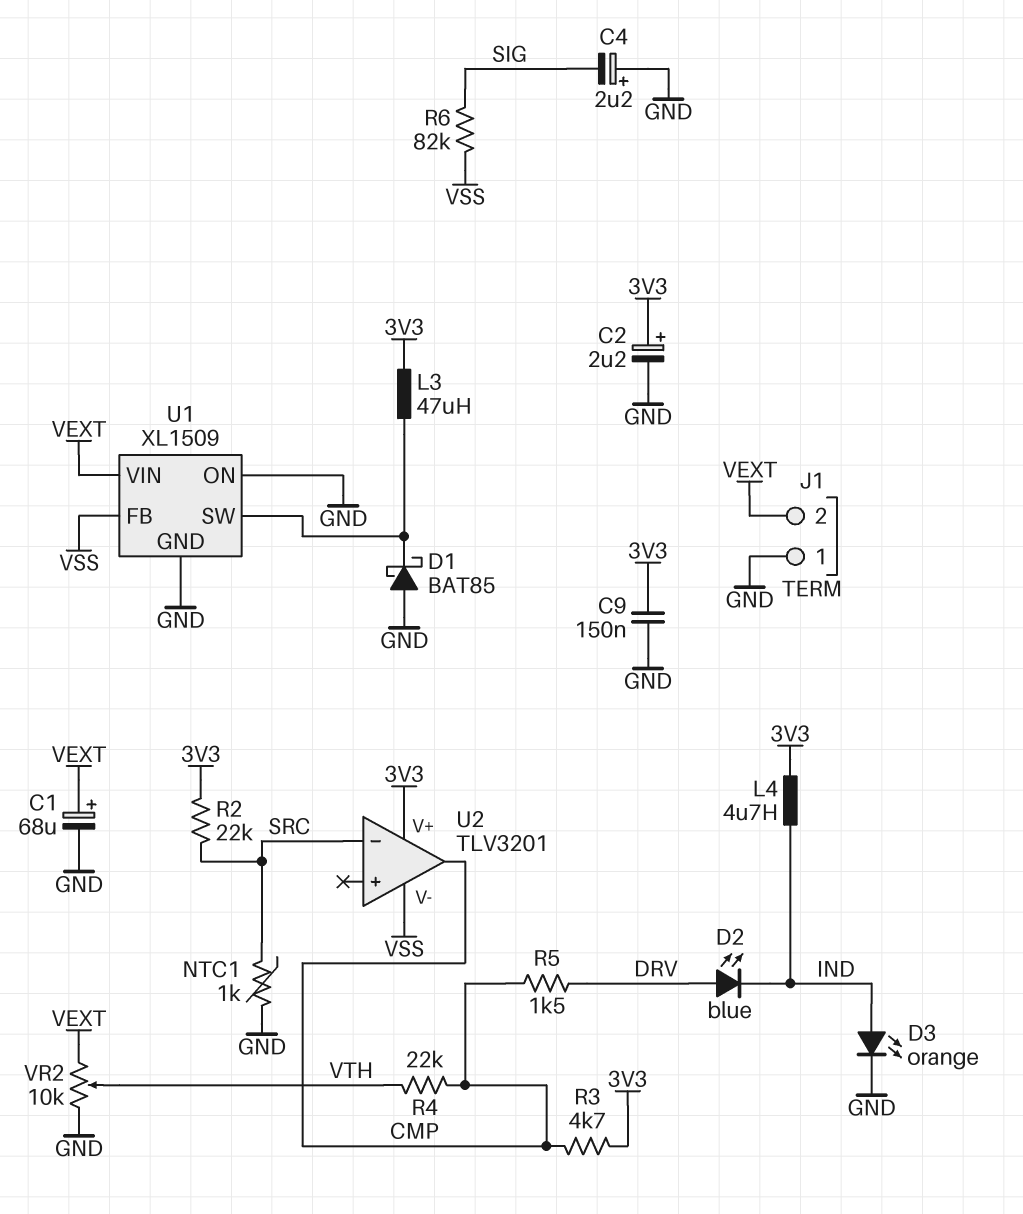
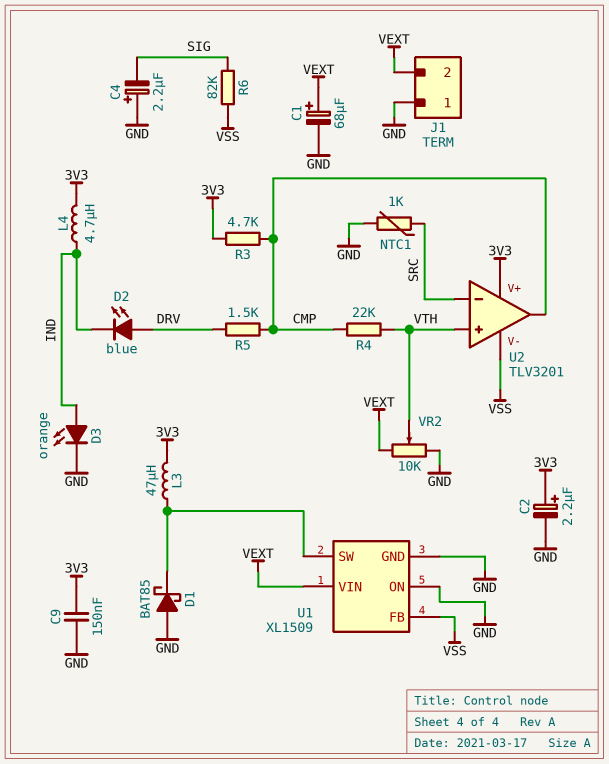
R2: 22k (3V3, SRC) -> none
U2 pin in+: none -> VTH

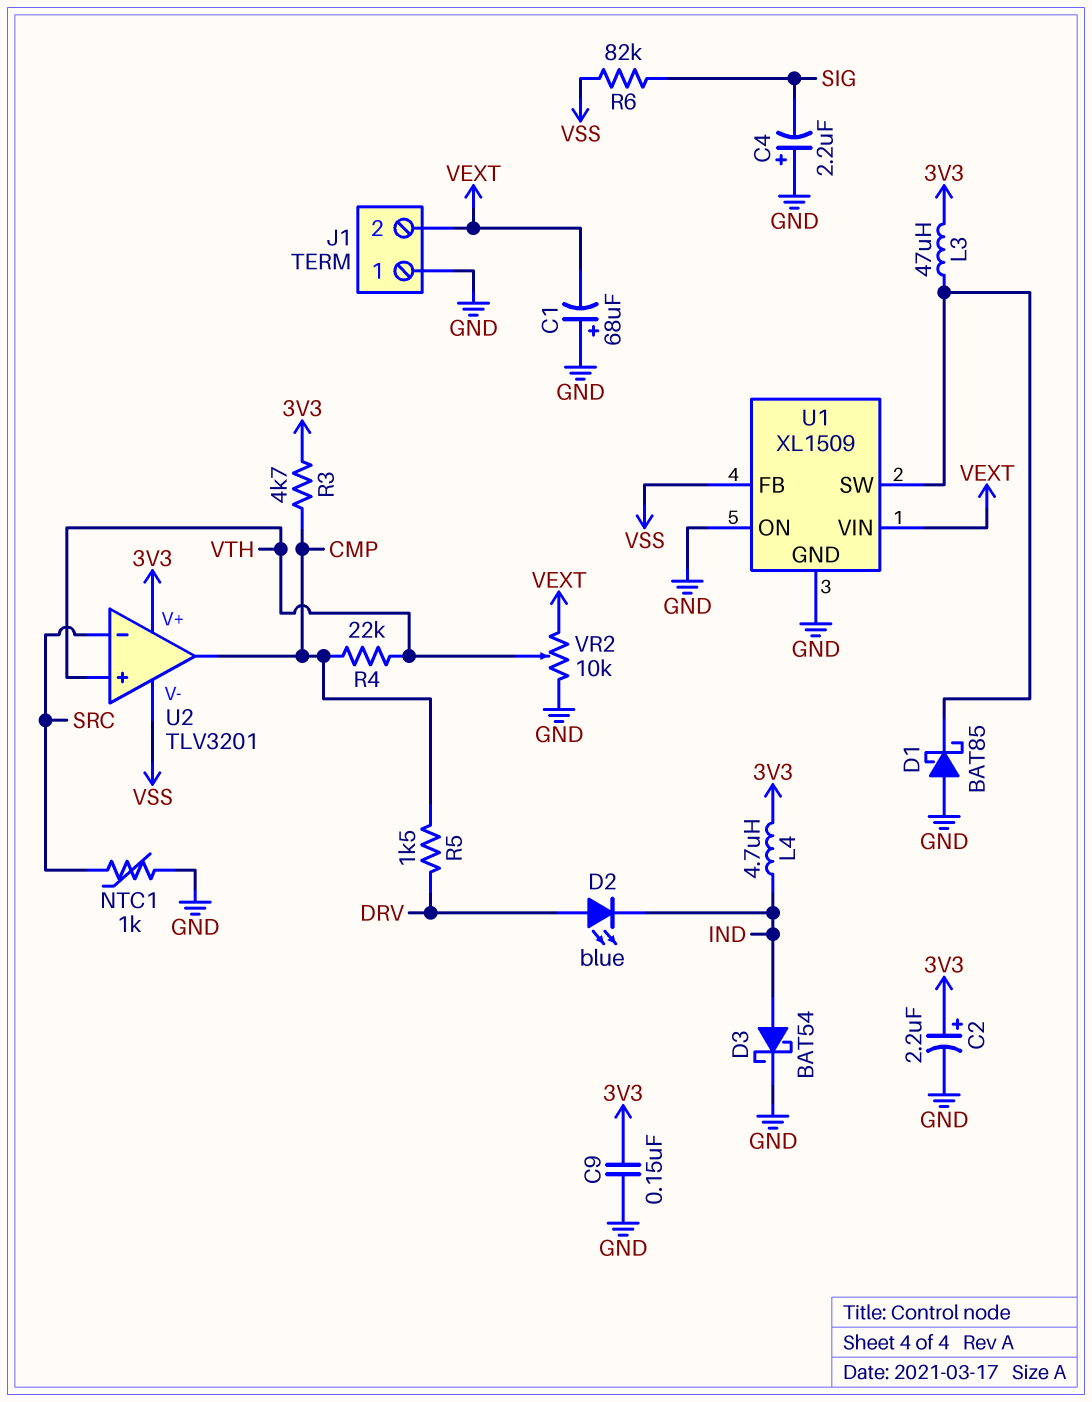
C1: 68uF (plus VEXT, minus GND) -> 68uF (plus GND, minus VEXT)
D3: LED orange (A IND, K GND) -> schottky BAT54 (A IND, K GND)

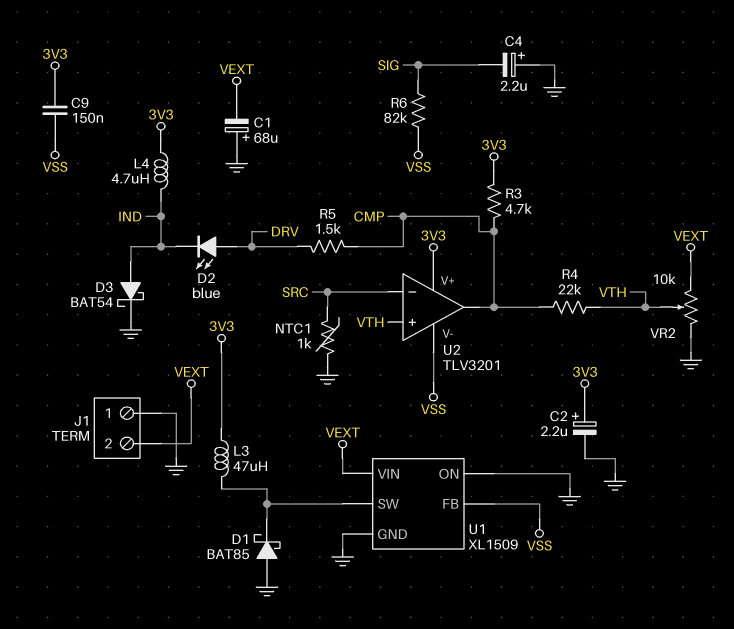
C9: 150nF (3V3, GND) -> 150nF (3V3, VSS)

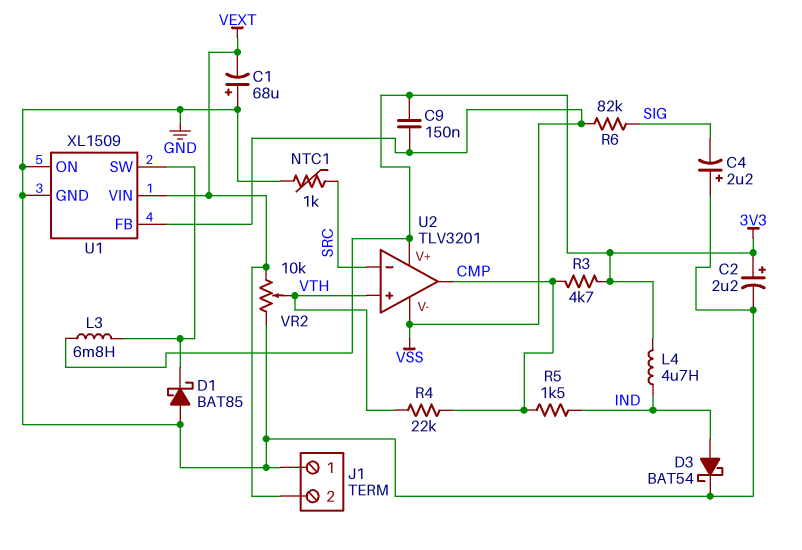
D2: LED blue (A DRV, K IND) -> none
L3: 47uH (3V3, U1/SW) -> 6.8mH (3V3, U1/SW)
R5: 1.5k (CMP, DRV) -> 1.5k (CMP, IND)

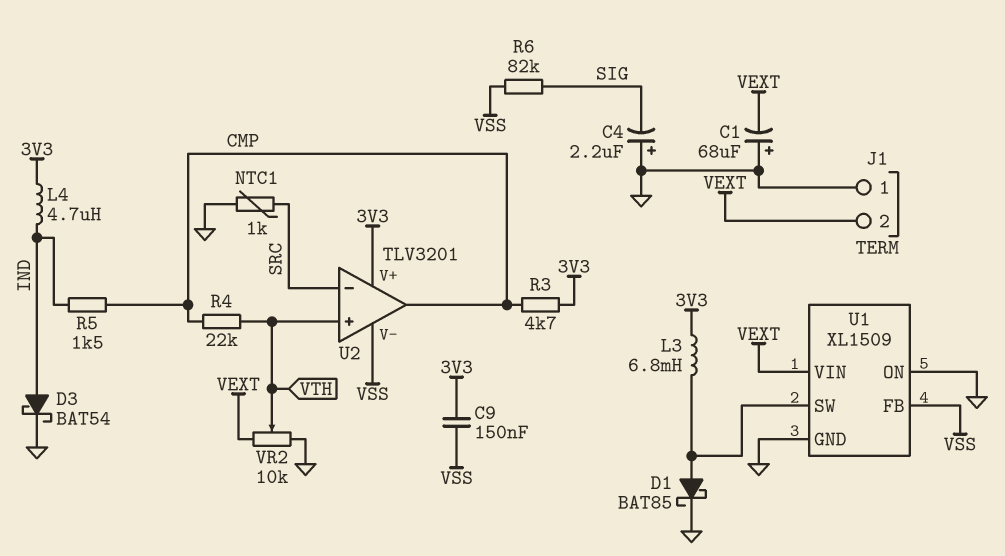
C2: 2.2uF (plus 3V3, minus GND) -> none
D1: schottky BAT85 (A GND, K U1/SW) -> schottky BAT85 (A U1/SW, K GND)

